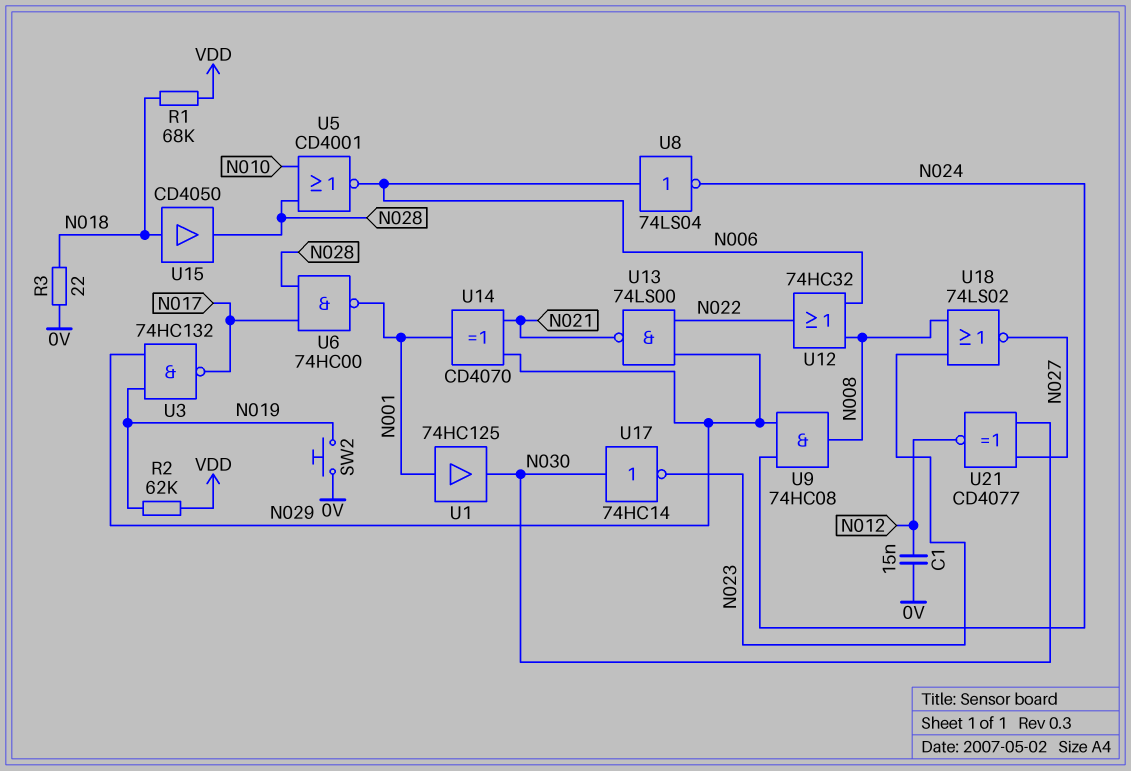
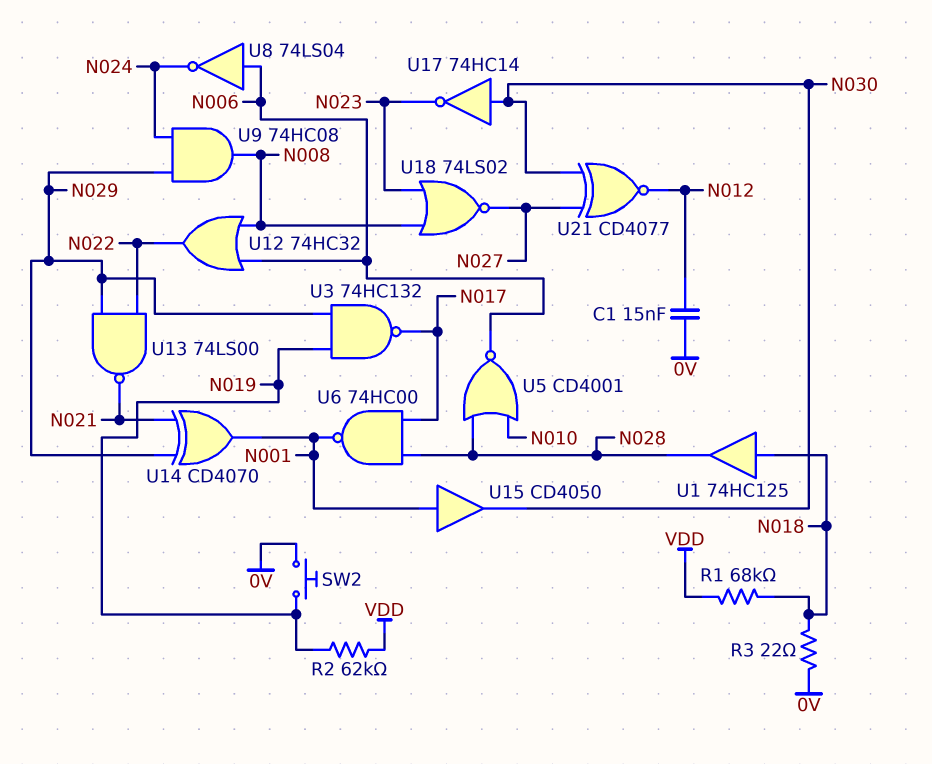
U1: buffer 74HC125 (in N001, out N030) -> buffer 74HC125 (in N018, out N028)
U15: buffer CD4050 (in N018, out N028) -> buffer CD4050 (in N001, out N030)

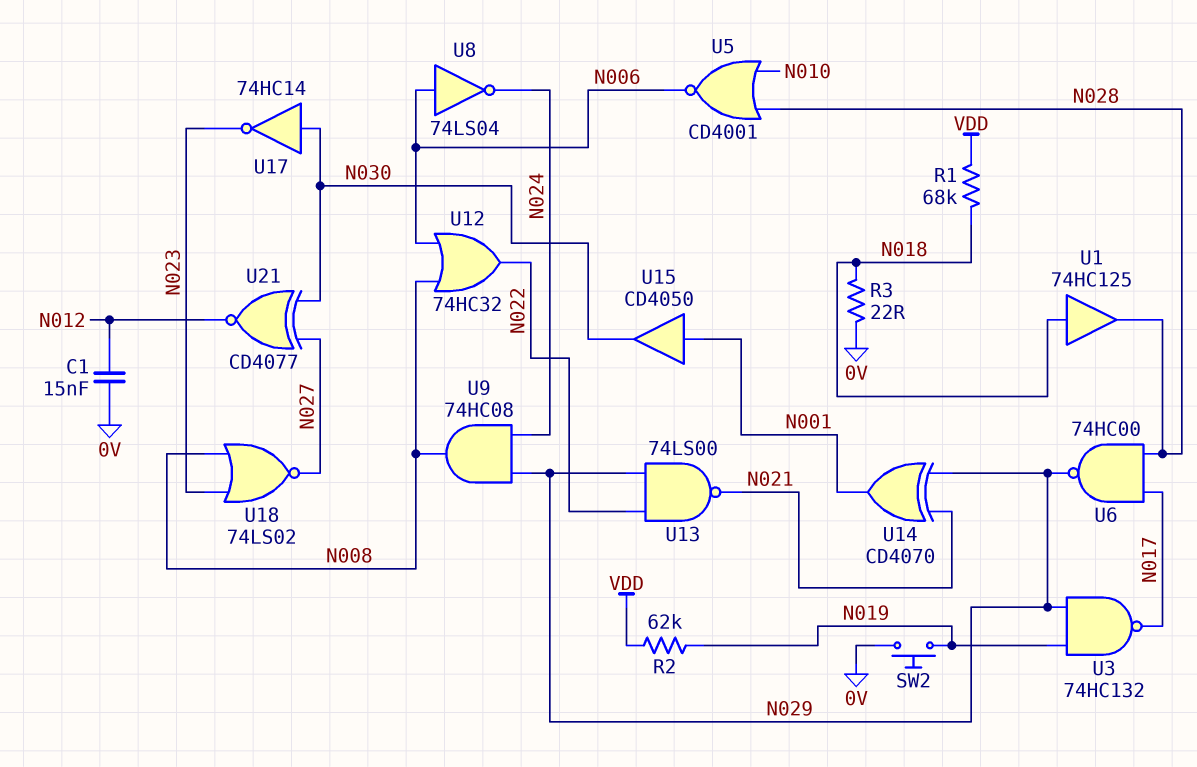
U6: NAND 74HC00 (in N017, in N028, out N001) -> NAND 74HC00 (in N017, in N028, out N029)

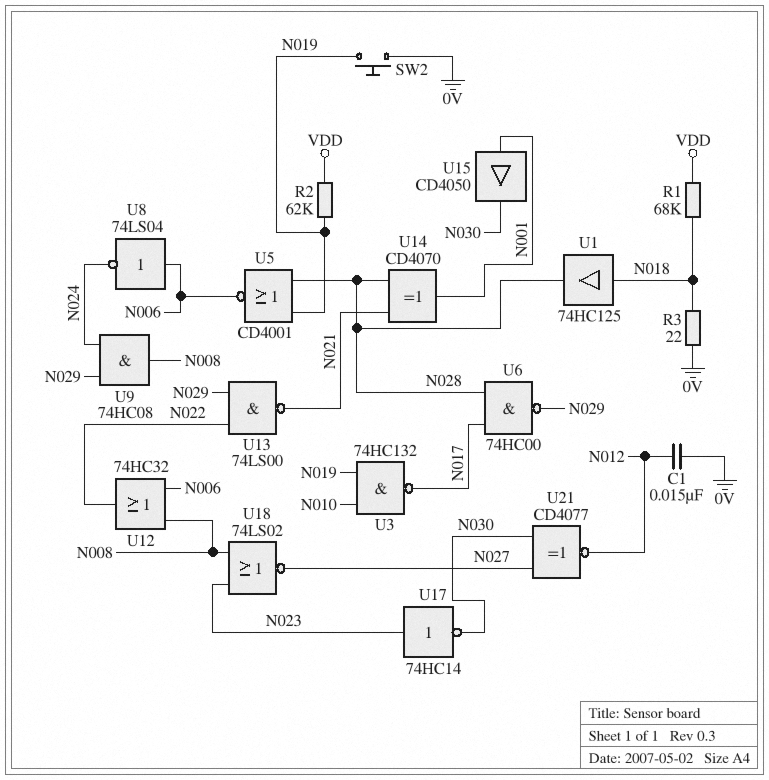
U3: NAND 74HC132 (in N019, in N029, out N017) -> NAND 74HC132 (in N010, in N019, out N017)
U5: NOR CD4001 (in N010, in N028, out N006) -> NOR CD4001 (in N019, in N028, out N006)
U14: XOR CD4070 (in N021, in N029, out N001) -> XOR CD4070 (in N021, in N028, out N001)
U17: NOT 74HC14 (in N030, out N023) -> NOT 74HC14 (in N023, out N030)

